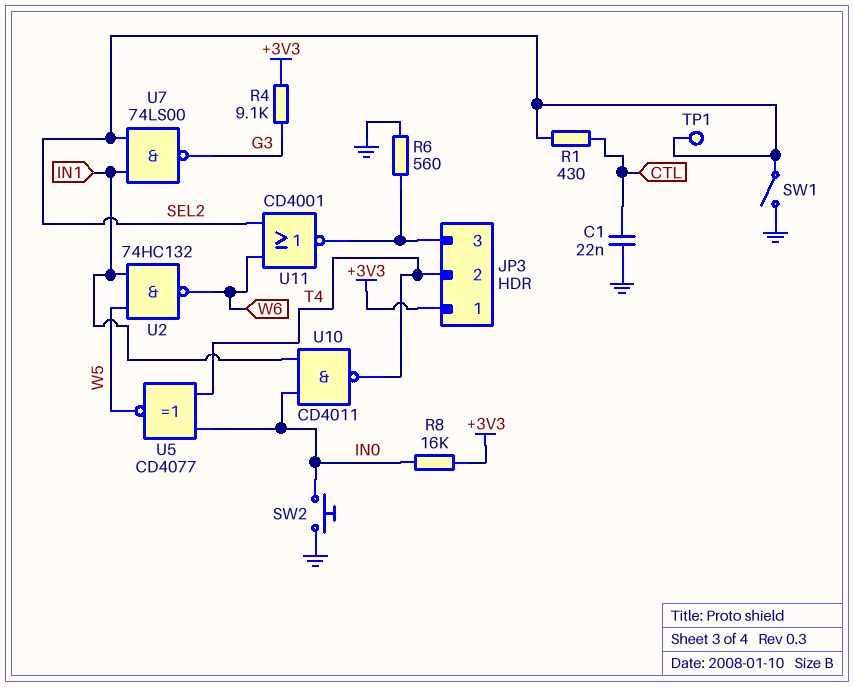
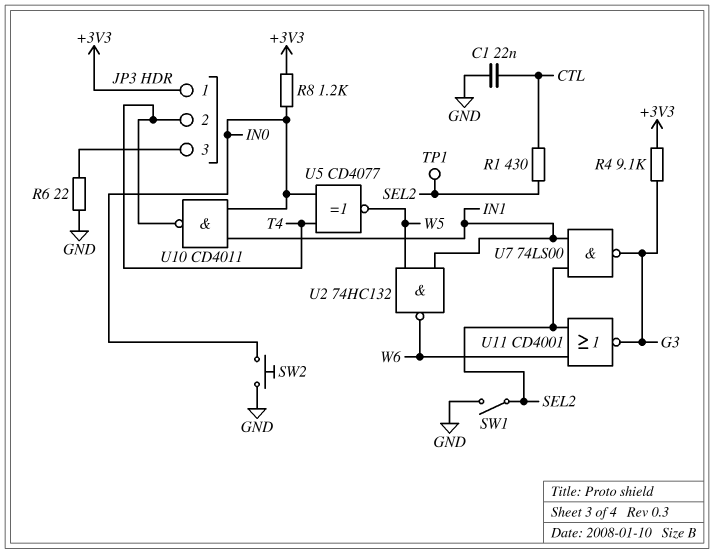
R6: 560 (GND, JP3/3) -> 22 (GND, JP3/3)
R8: 16k (+3V3, IN0) -> 1.2k (+3V3, IN0)
U11: NOR CD4001 (in SEL2, in W6, out JP3/3) -> NOR CD4001 (in SEL2, in W6, out G3)

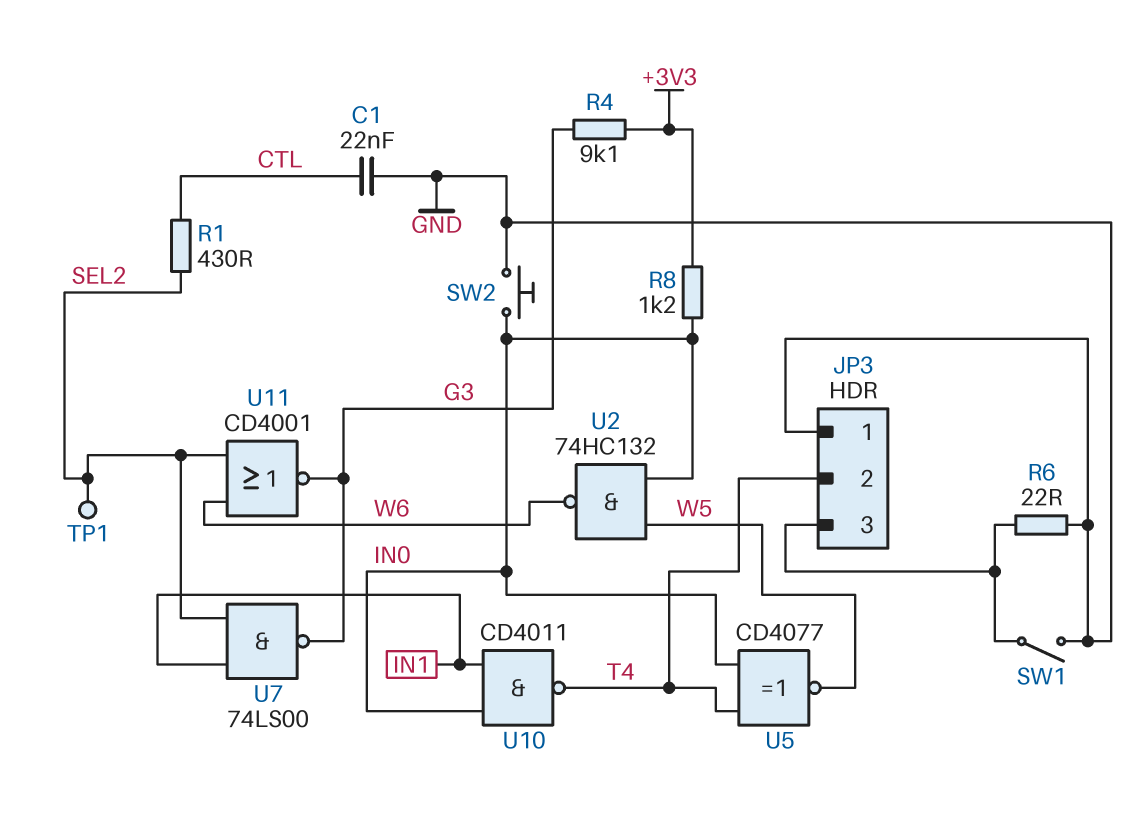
JP3 pin 1: +3V3 -> GND
SW1: switch (GND, SEL2) -> switch (GND, JP3/3)
U2: NAND 74HC132 (in IN1, in W5, out W6) -> NAND 74HC132 (in IN0, in W5, out W6)

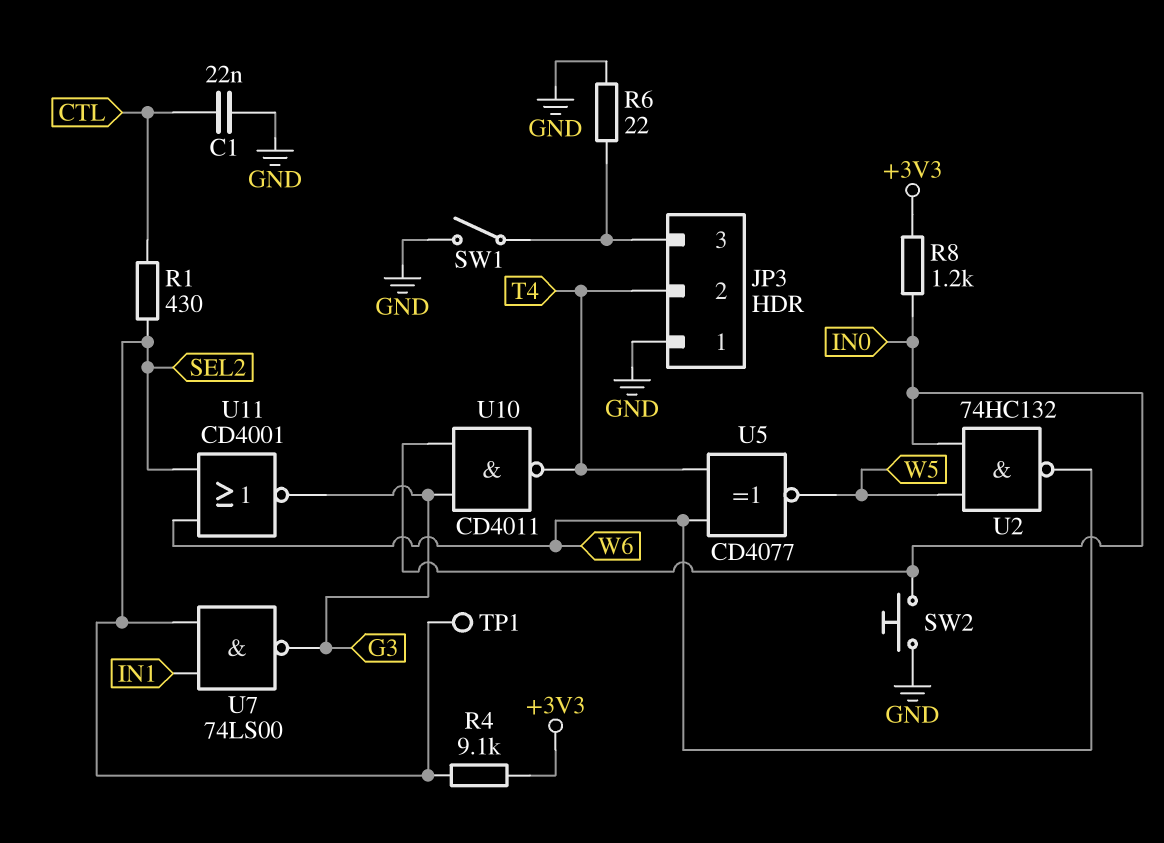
R4: 9.1k (+3V3, G3) -> 9.1k (+3V3, SEL2)
U5: XNOR CD4077 (in IN0, in T4, out W5) -> XNOR CD4077 (in T4, in W6, out W5)
U10: NAND CD4011 (in IN0, in IN1, out T4) -> NAND CD4011 (in G3, in IN0, out T4)

